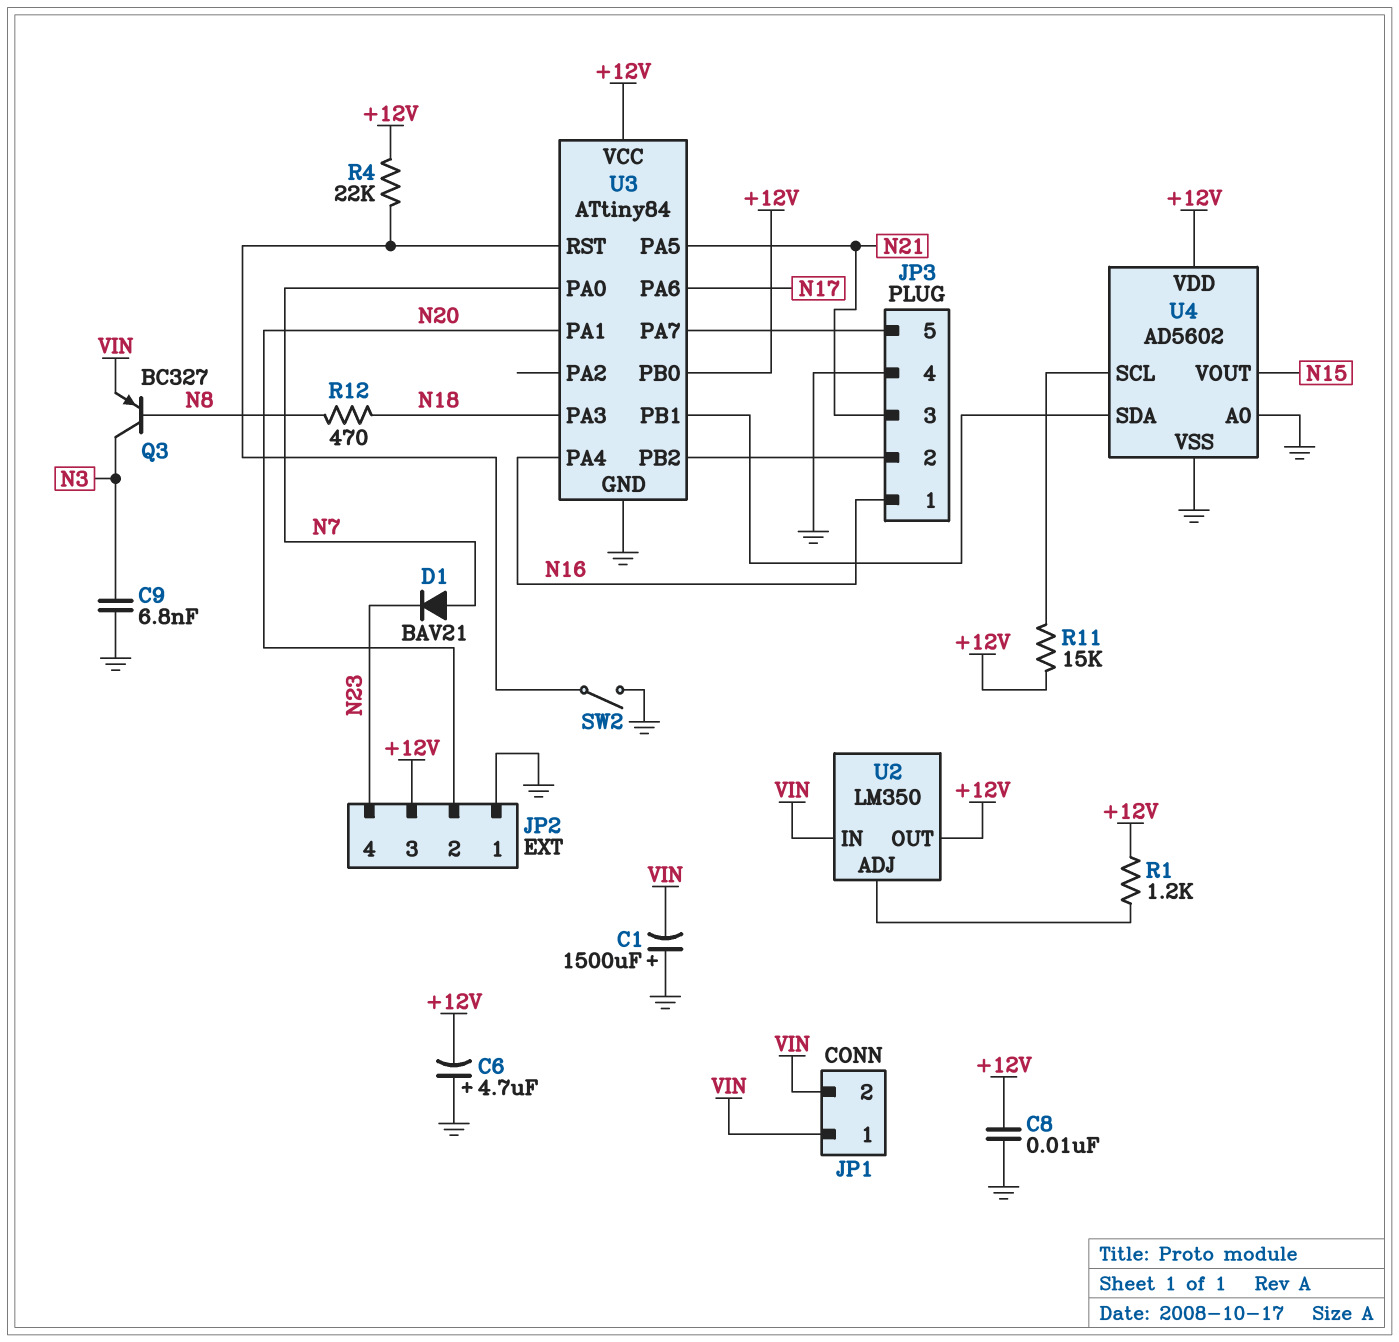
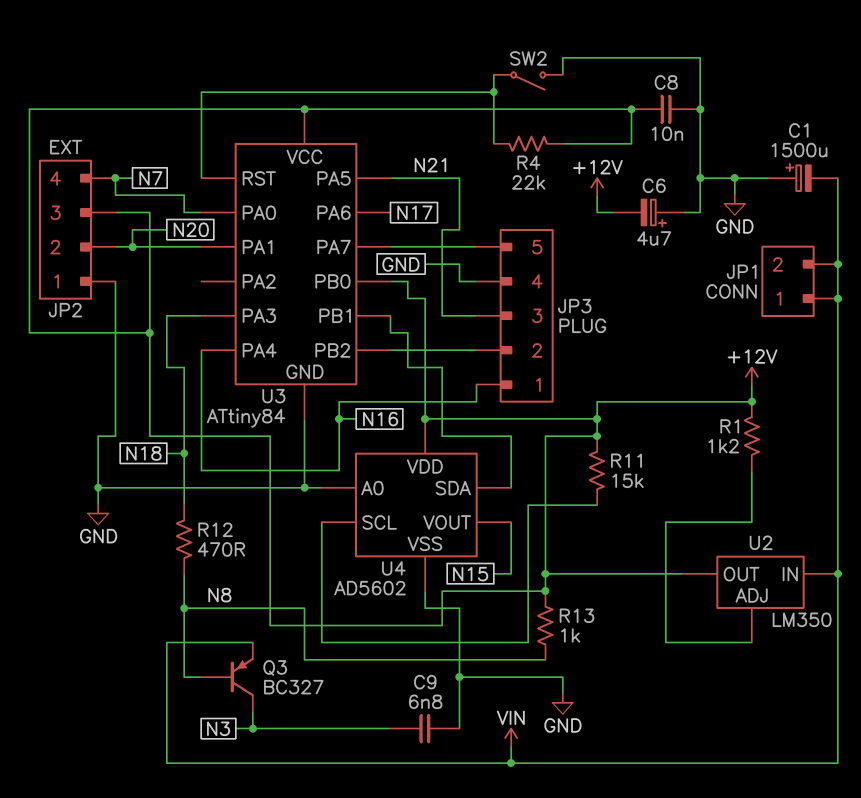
D1: diode BAV21 (A N7, K N23) -> none
JP2 pin 4: N23 -> N7
R13: none -> 1k (+12V, N8)

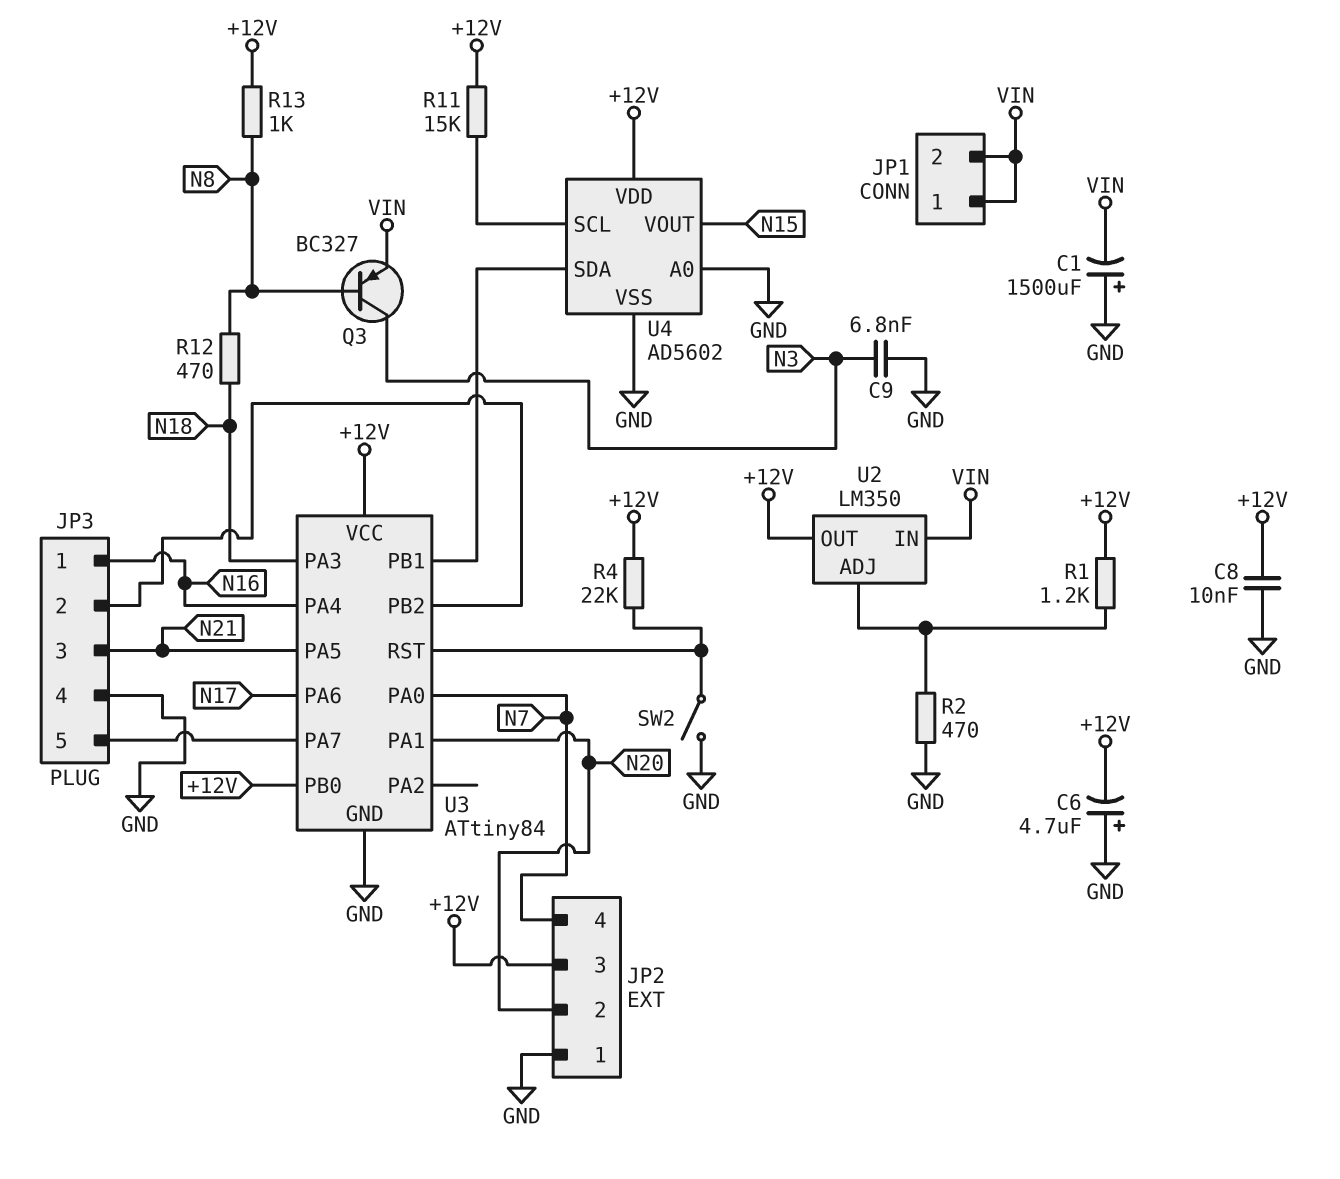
R2: none -> 470 (GND, U2/ADJ)

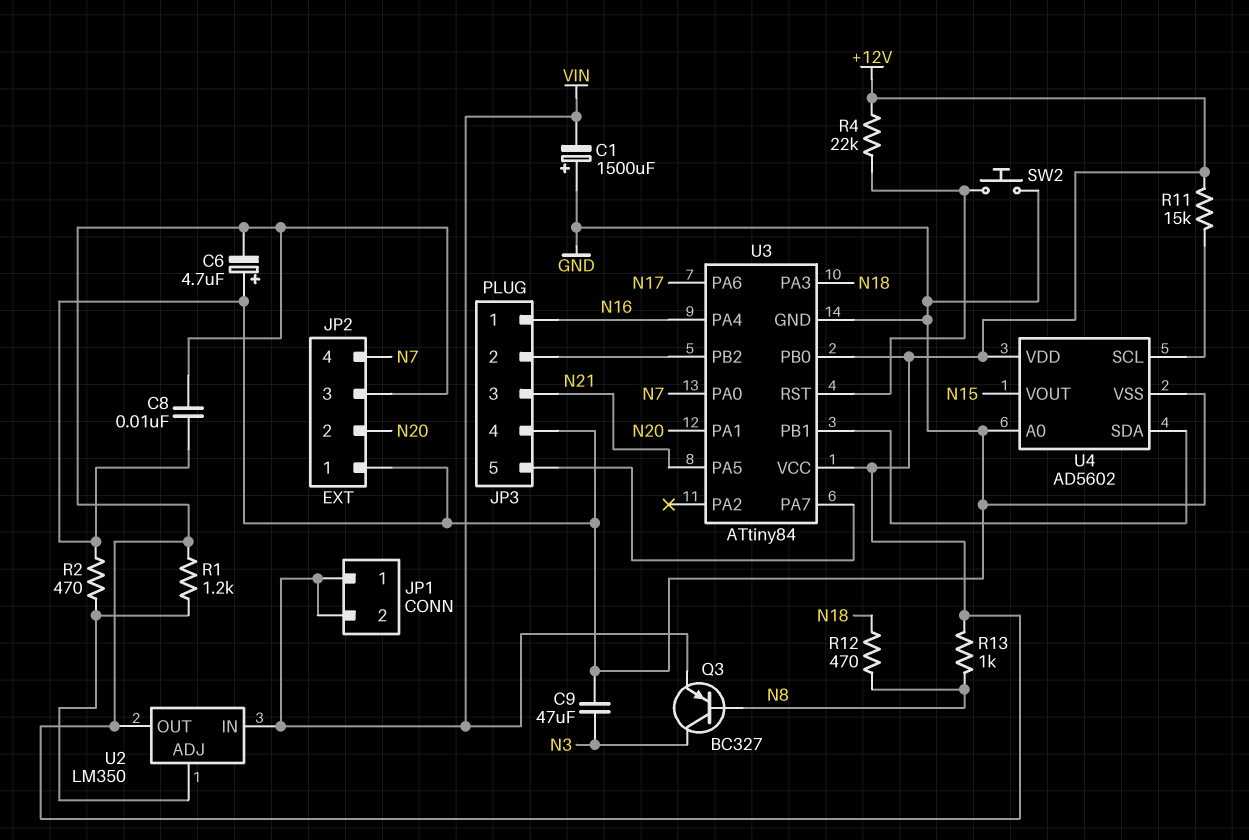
C9: 6.8nF (GND, N3) -> 47uF (GND, N3)
SW2: switch (GND, U3/RST) -> button (GND, U3/RST)

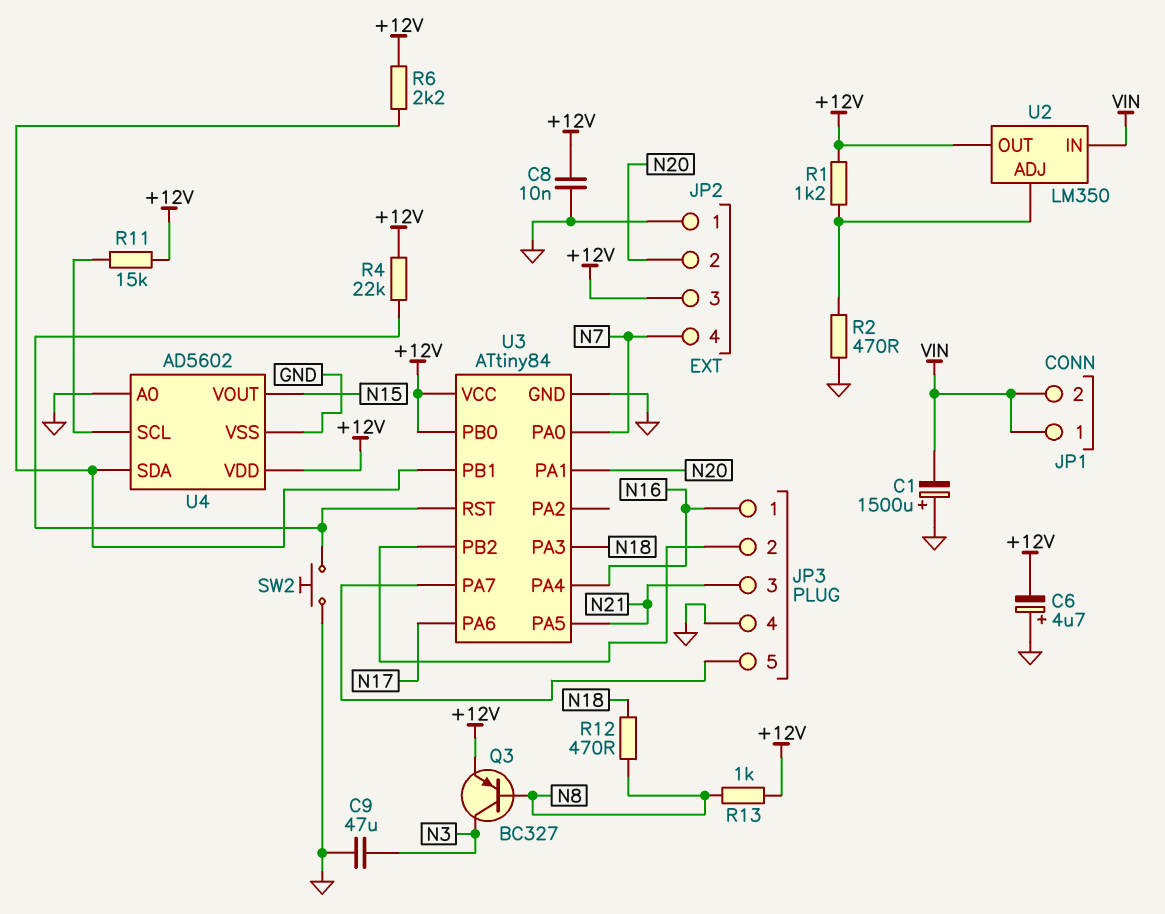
Q3: PNP BC327 (B N8, C N3, E VIN) -> PNP BC327 (B N8, C N3, E +12V)
R6: none -> 2.2k (+12V, U3/PB1)

